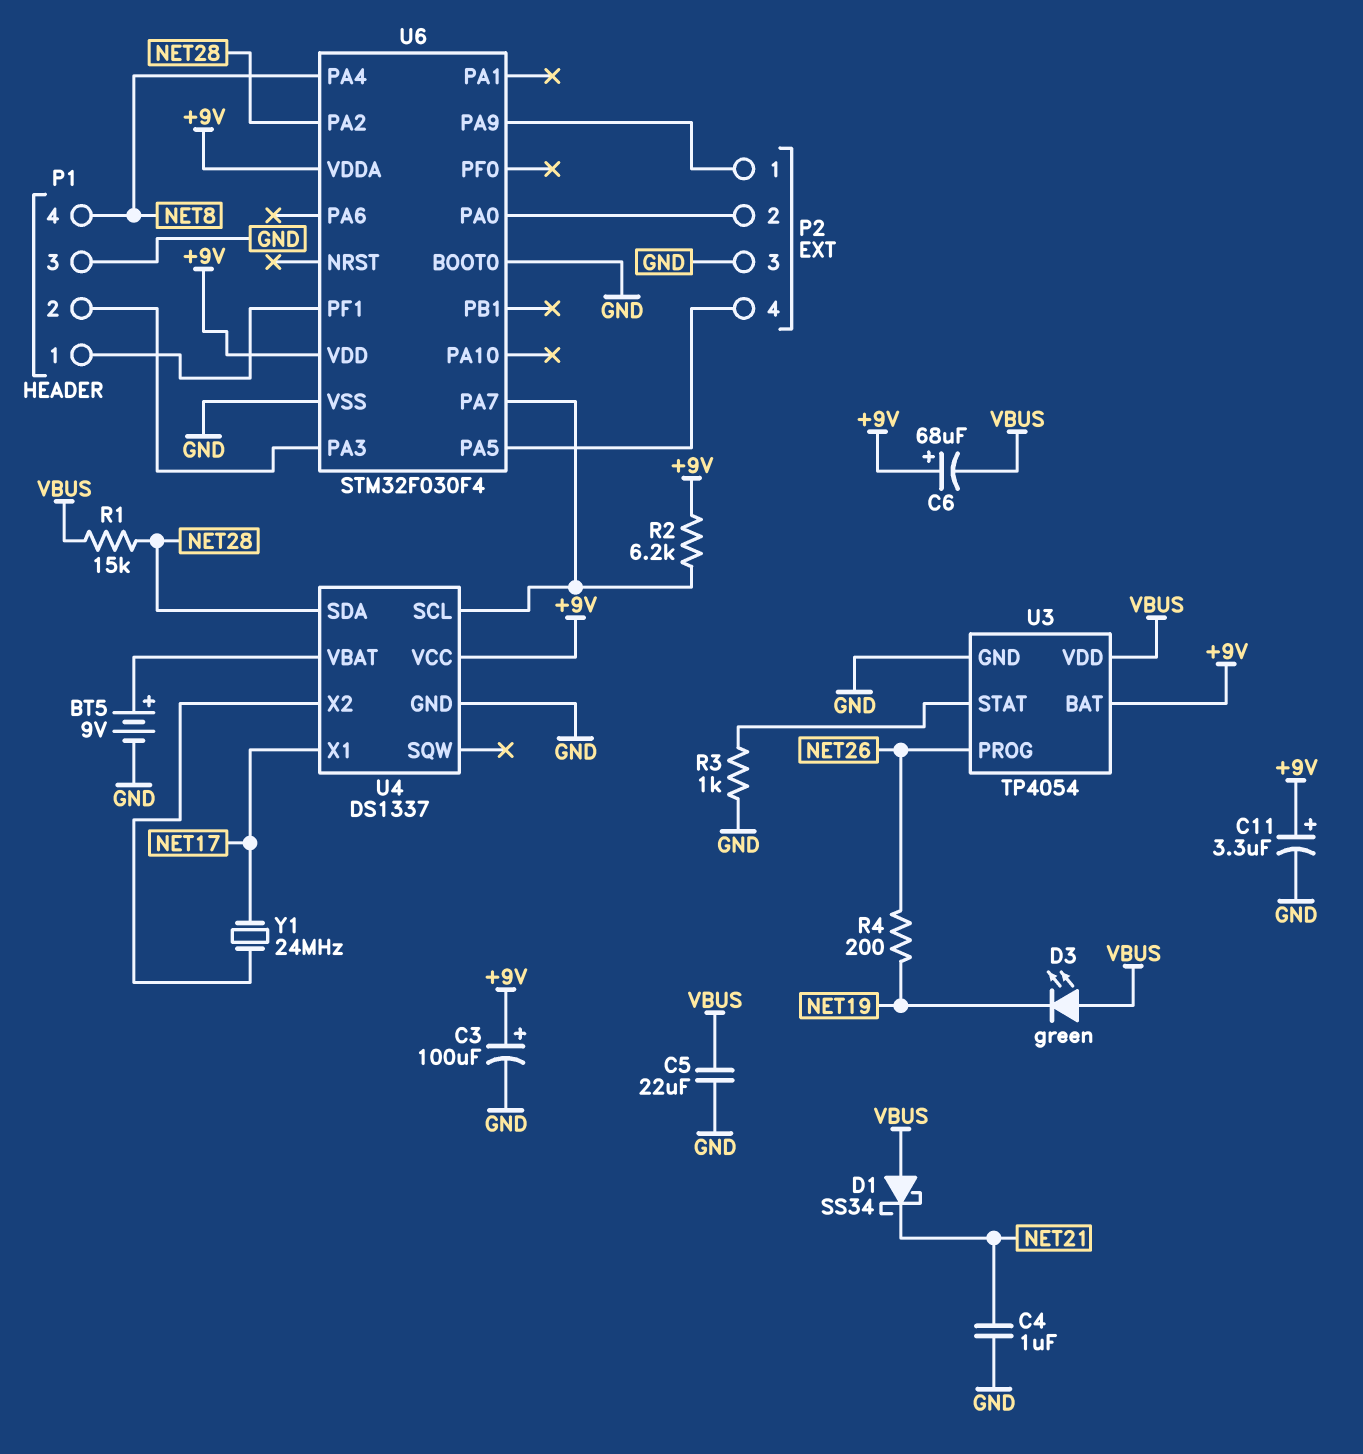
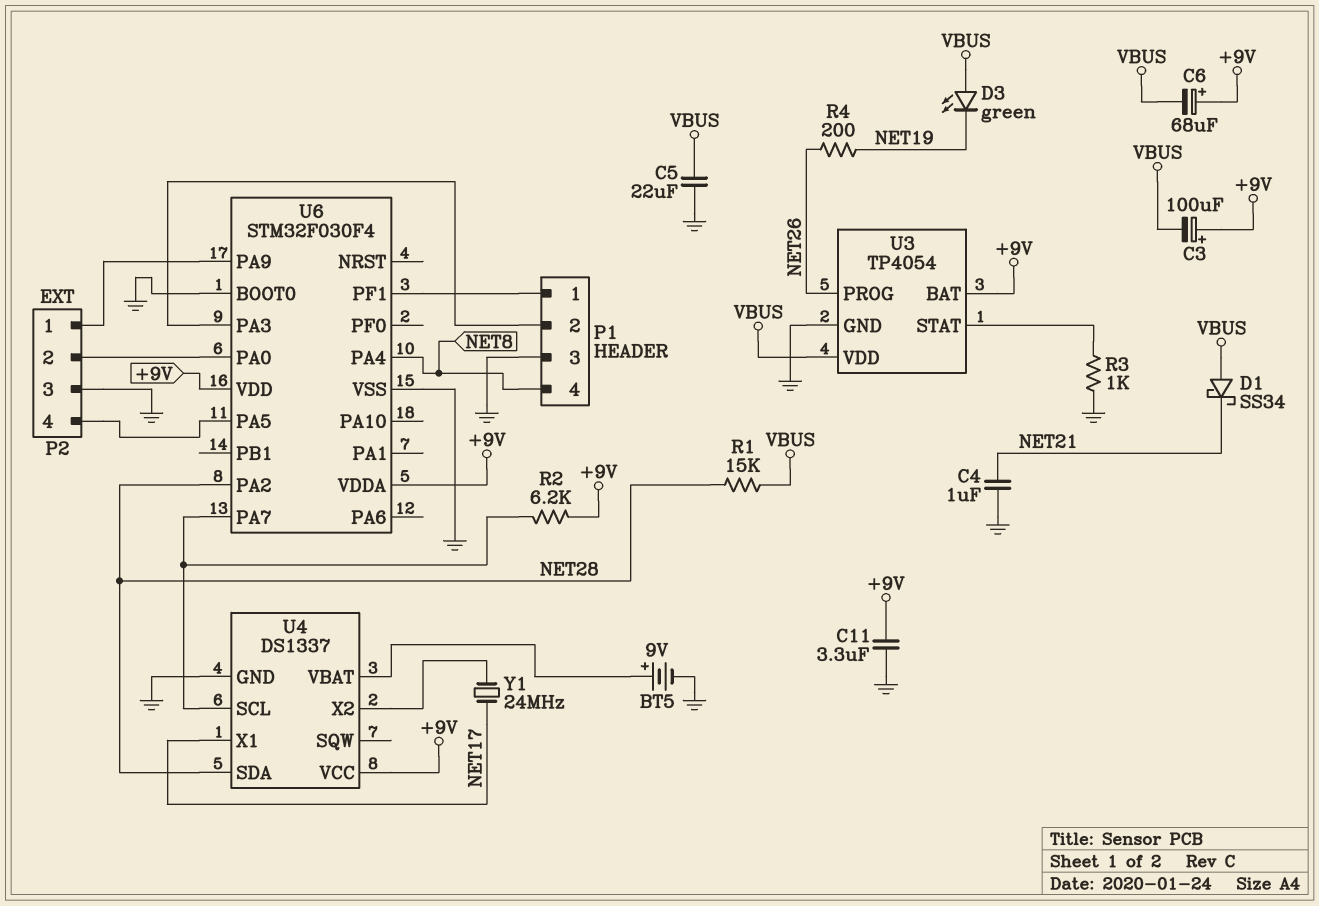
C3: 100uF (plus +9V, minus GND) -> 100uF (plus +9V, minus VBUS)
C11: 3.3uF (plus +9V, minus GND) -> 3.3uF (+9V, GND)

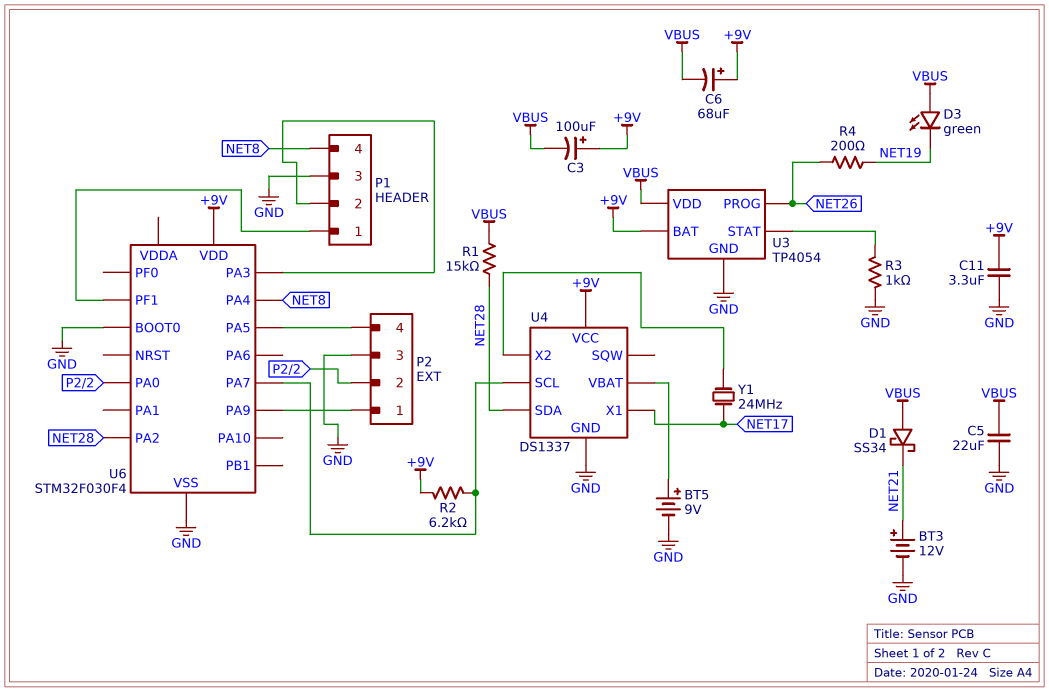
BT3: none -> 12V (plus NET21, minus GND)
C4: 1uF (GND, NET21) -> none
U6 pin VDDA: +9V -> none

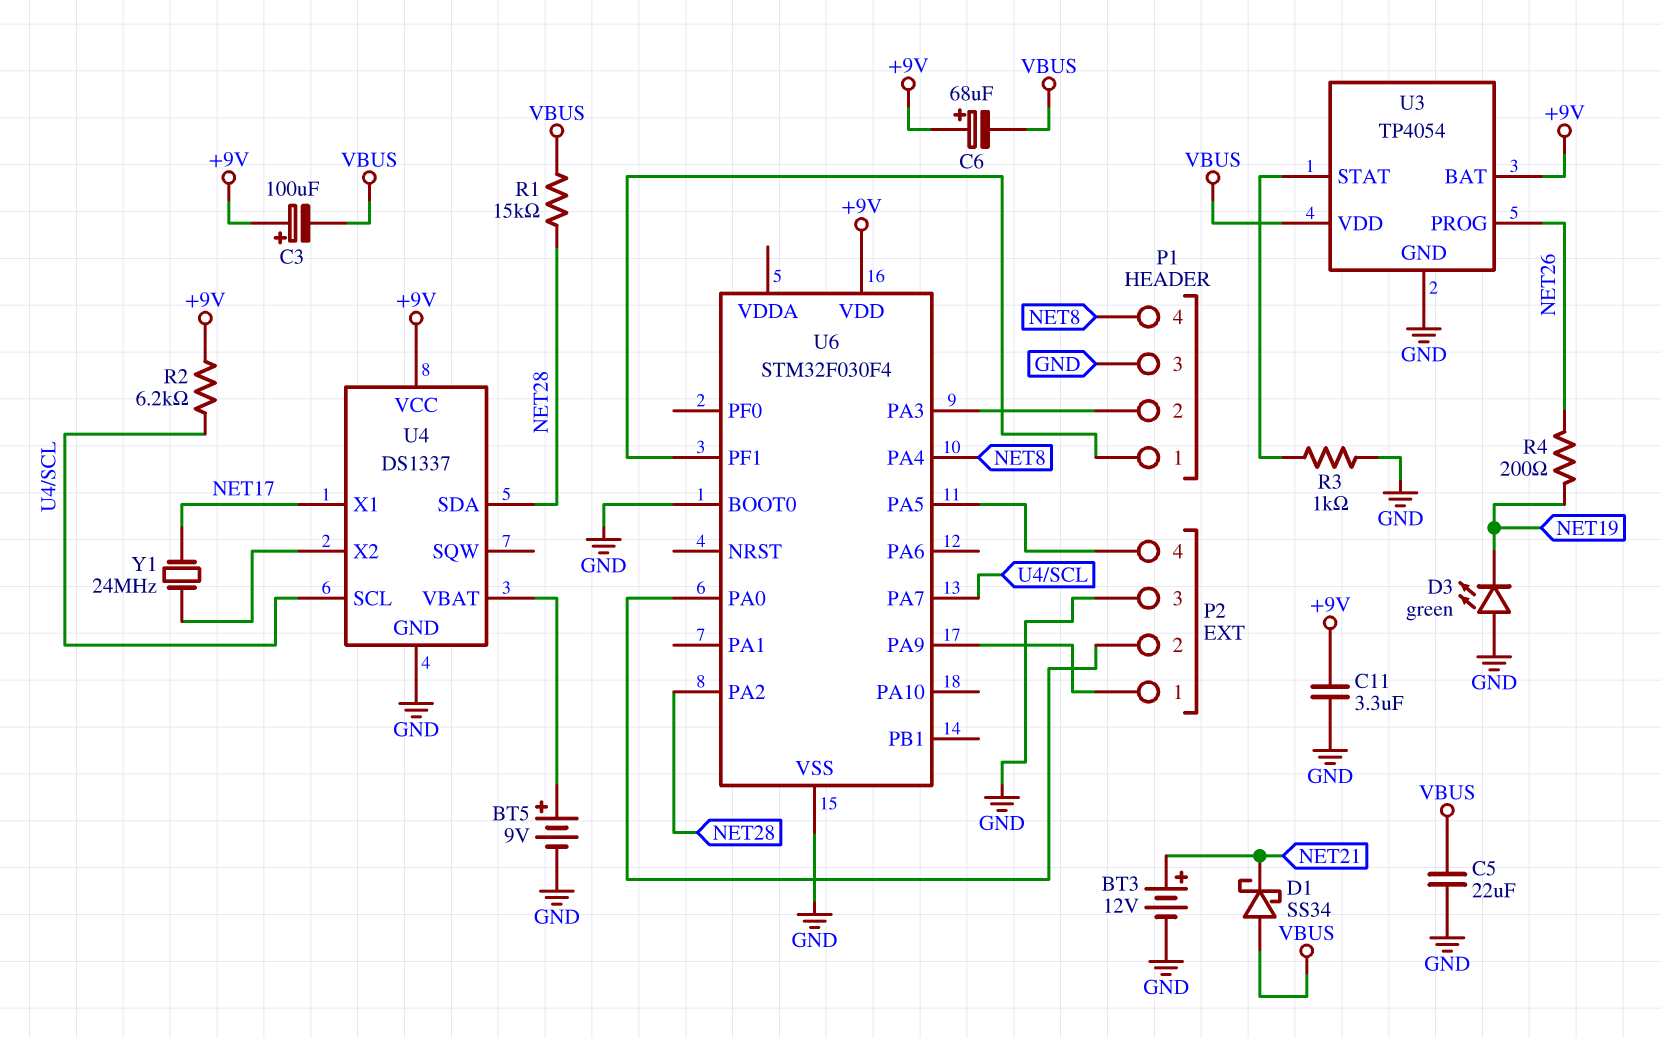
D3: LED green (A VBUS, K NET19) -> LED green (A GND, K NET19)

